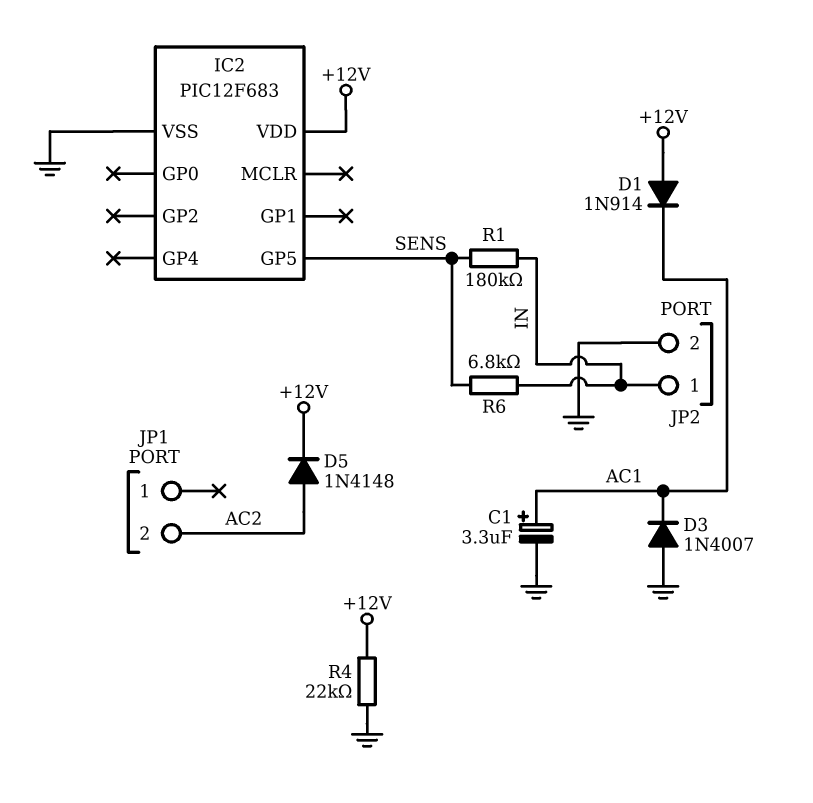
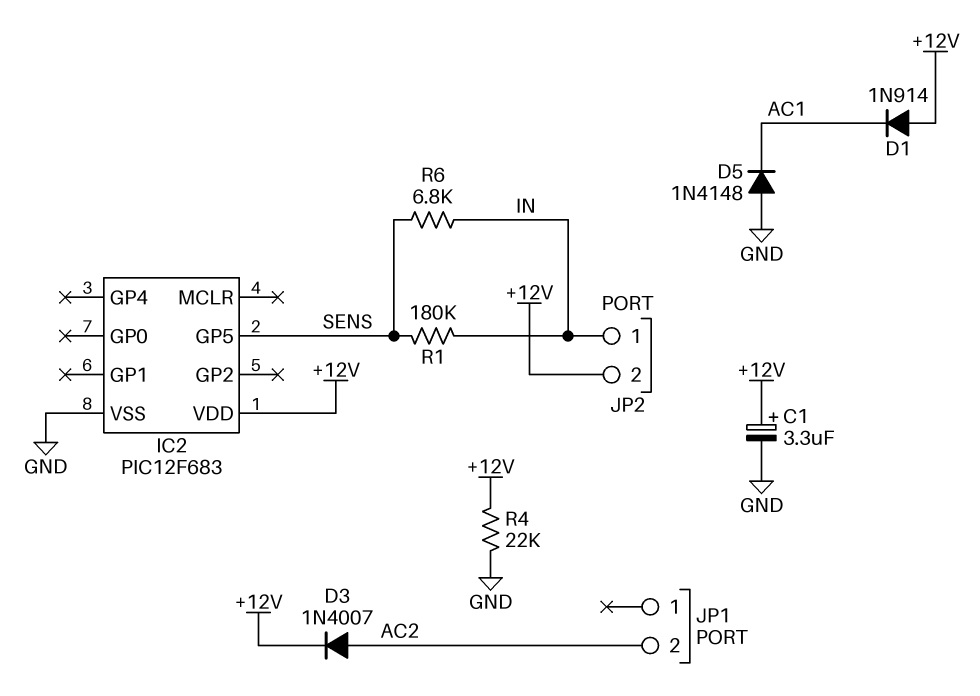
C1: 3.3uF (plus AC1, minus GND) -> 3.3uF (plus +12V, minus GND)
D3: diode 1N4007 (A GND, K AC1) -> diode 1N4007 (A AC2, K +12V)
D5: diode 1N4148 (A AC2, K +12V) -> diode 1N4148 (A GND, K AC1)
JP2 pin 2: GND -> +12V

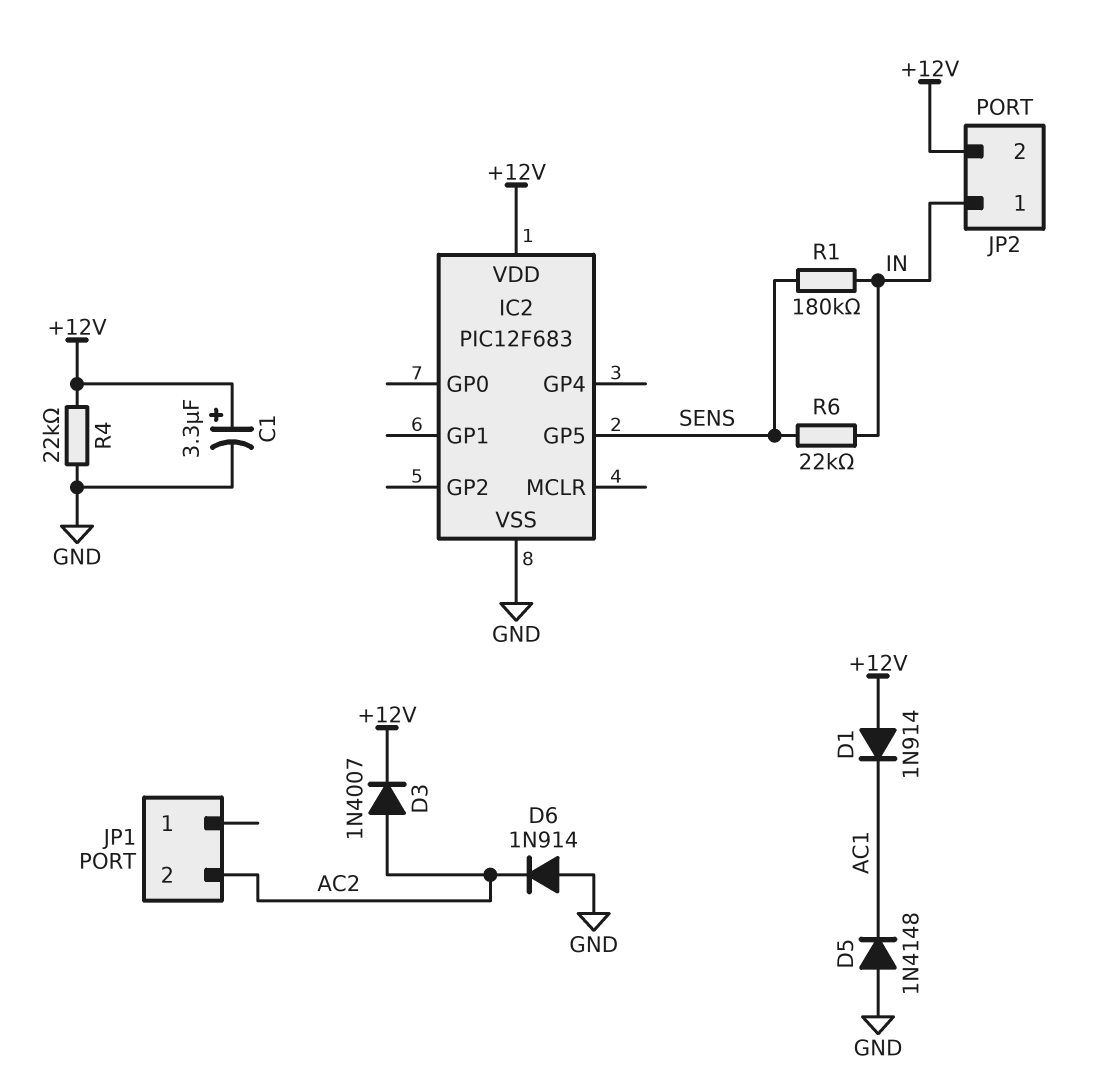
D6: none -> diode 1N914 (A GND, K AC2)
R6: 6.8k (IN, SENS) -> 22k (IN, SENS)

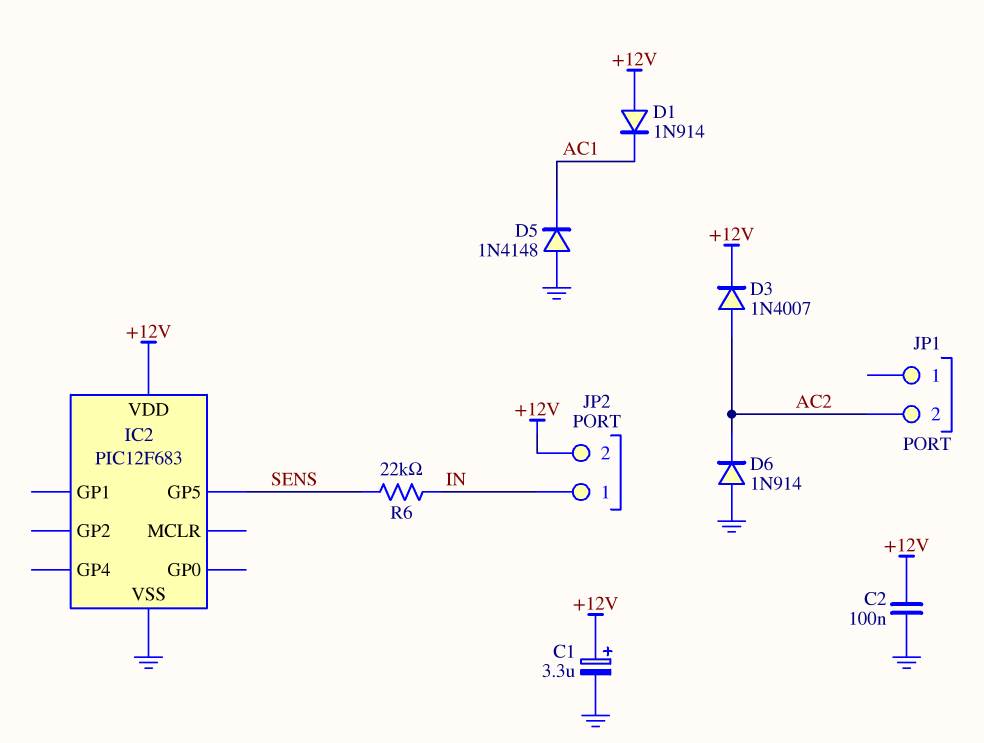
C2: none -> 100nF (+12V, GND)
R1: 180k (IN, SENS) -> none
R4: 22k (+12V, GND) -> none

